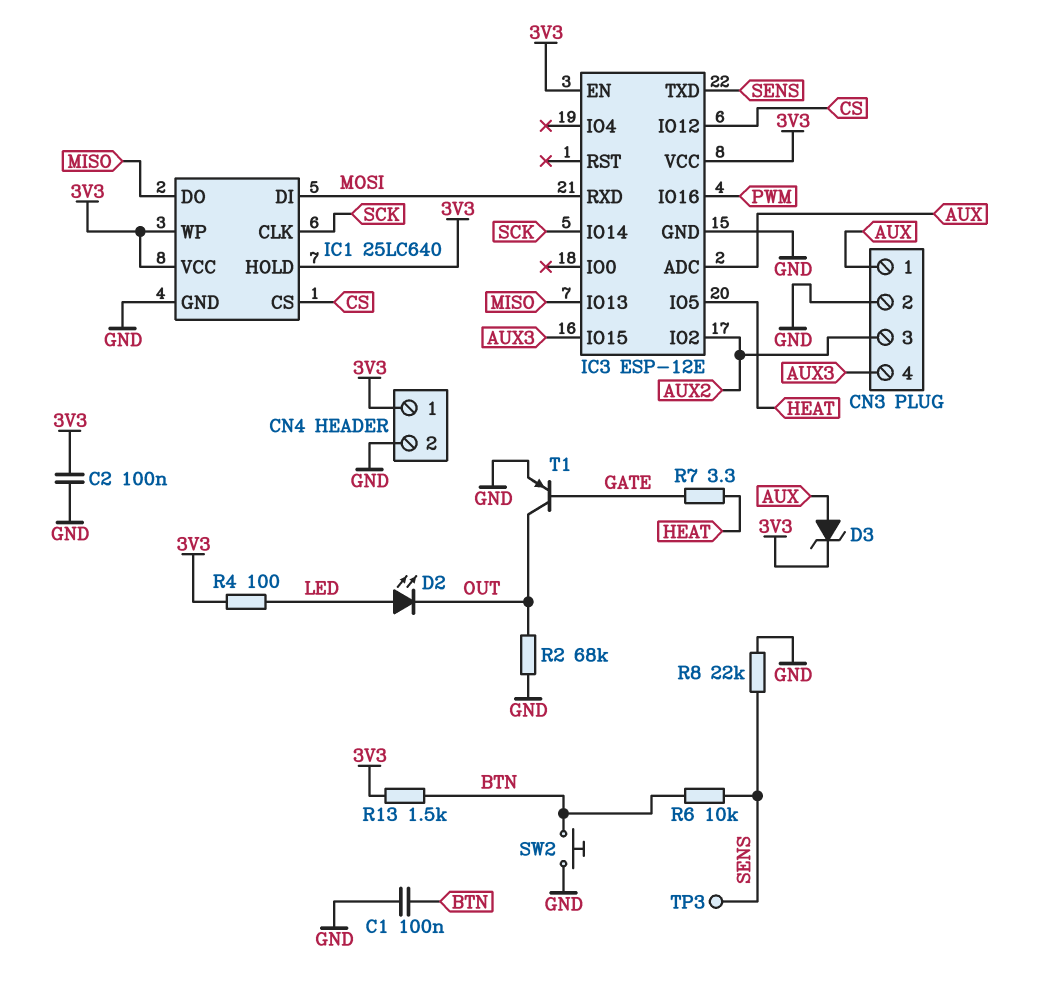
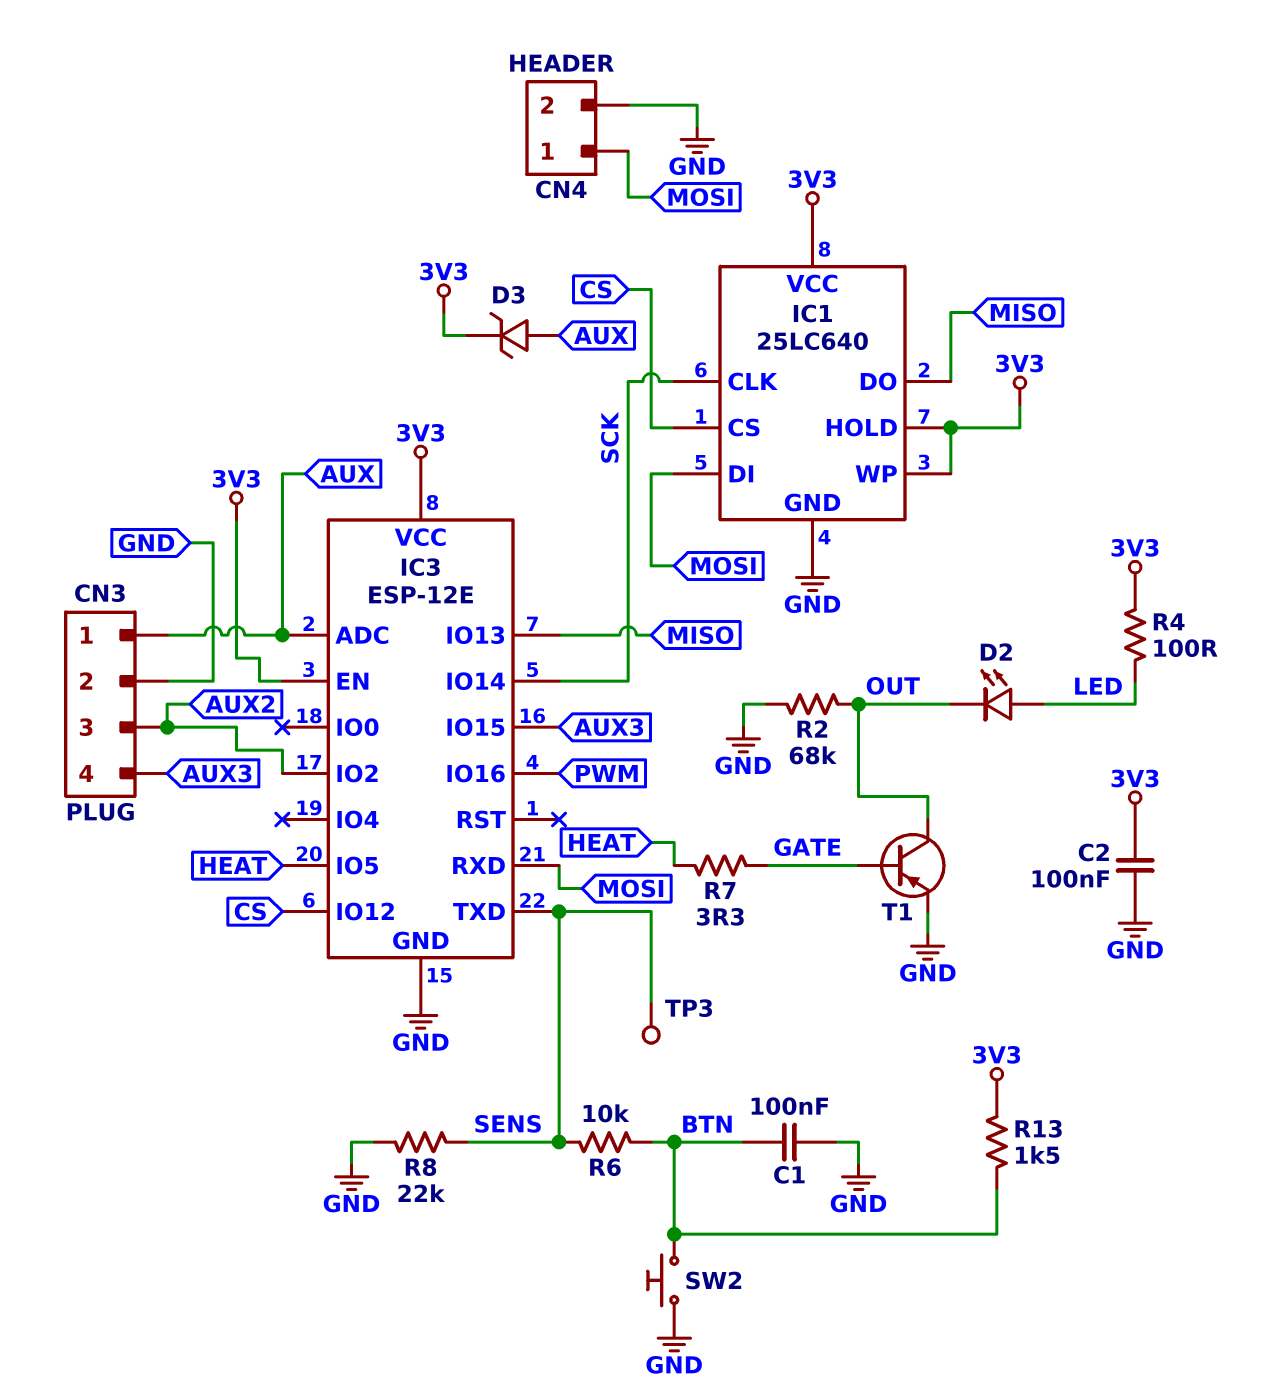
CN4 pin 1: 3V3 -> MOSI

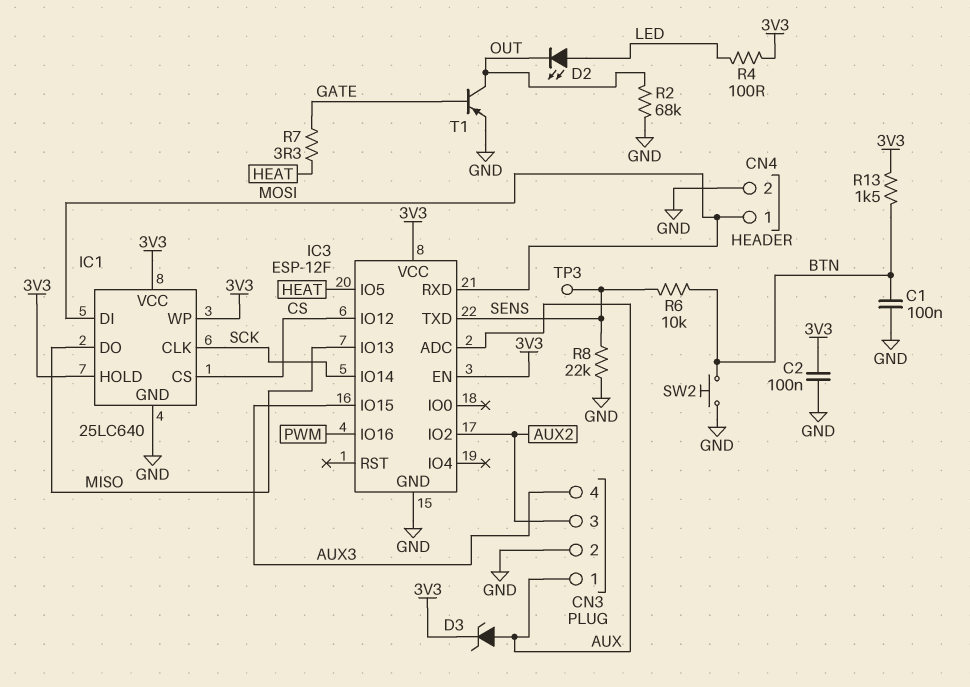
IC3: ESP-12E -> ESP-12F

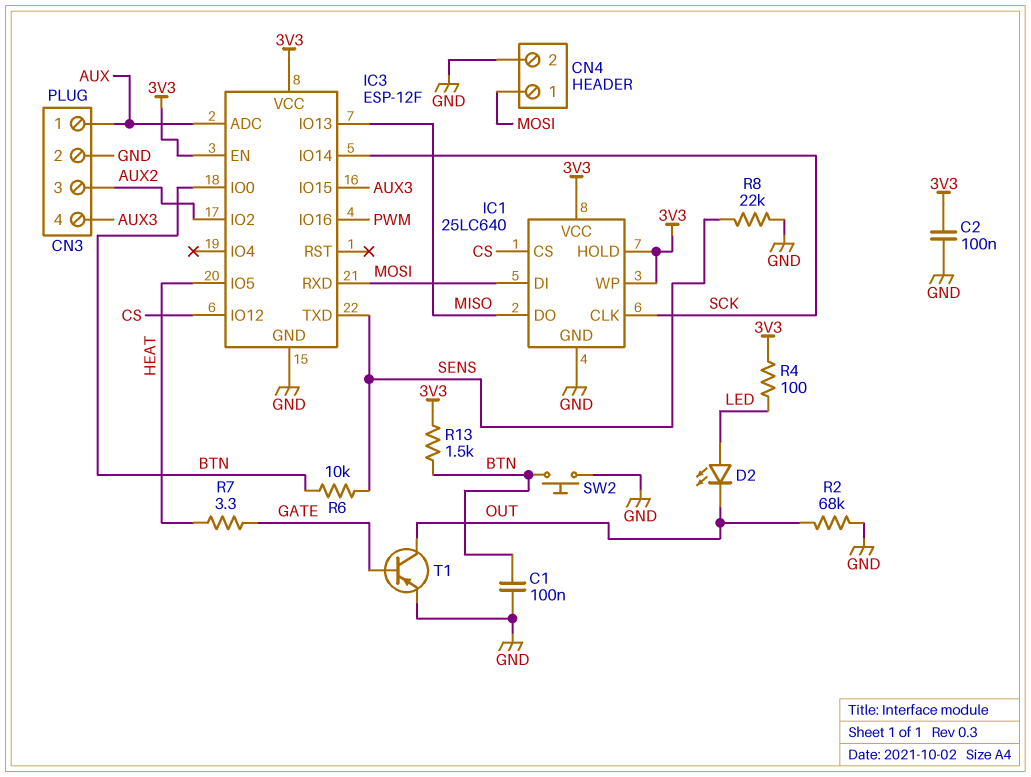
D3: zener (A AUX, K 3V3) -> none
IC3 pin IO0: none -> BTN
TP3: test point (SENS) -> none

